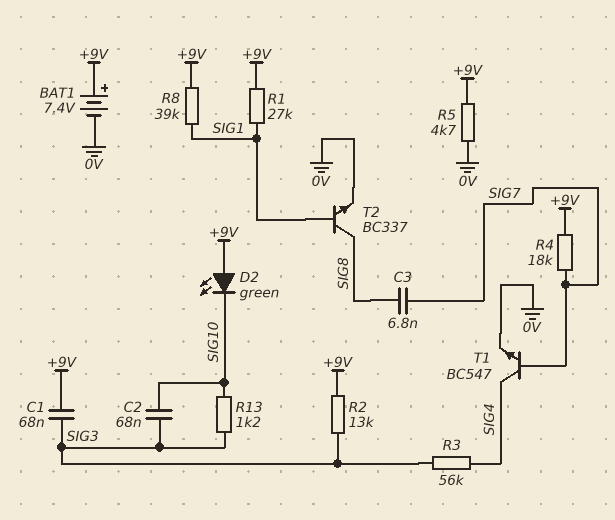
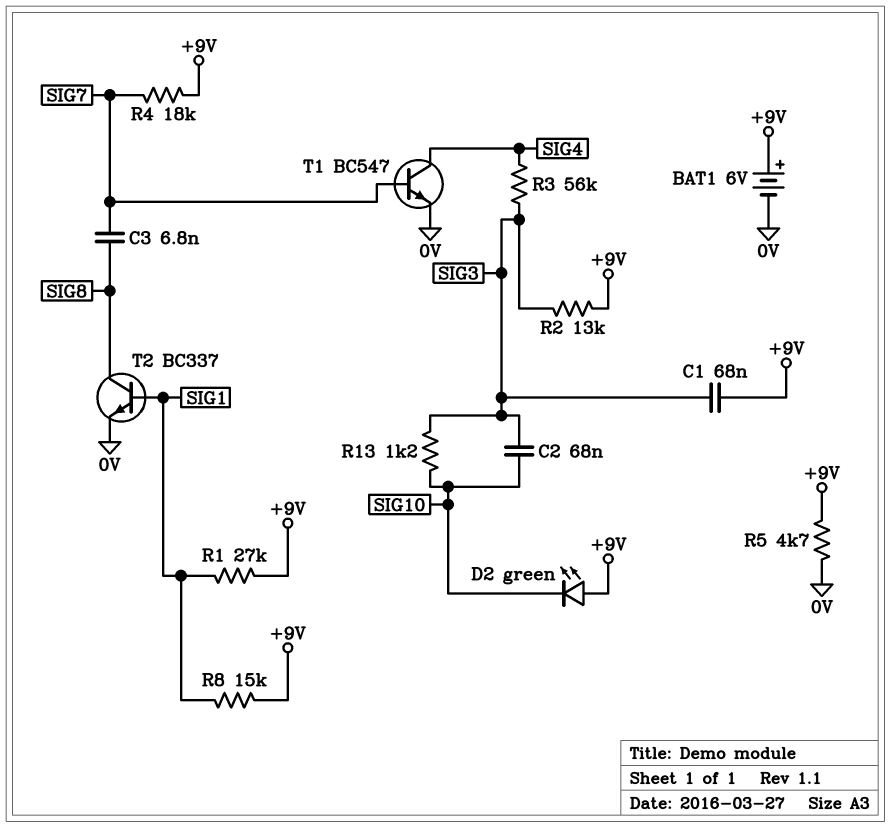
BAT1: 7.4V (plus +9V, minus 0V) -> 6V (plus +9V, minus 0V)
R8: 39k (+9V, SIG1) -> 15k (+9V, SIG1)

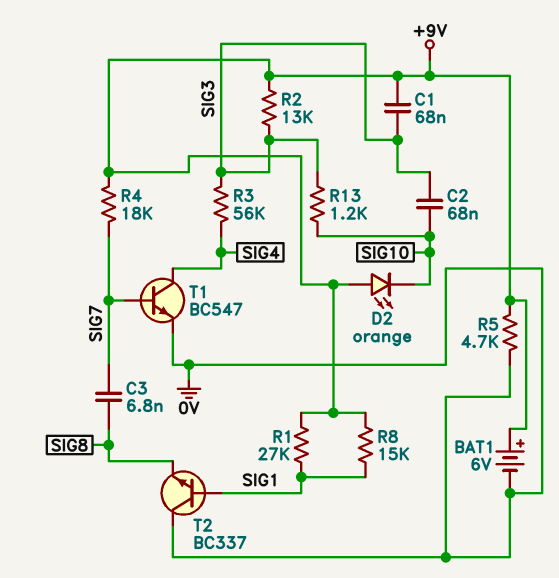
D2: LED green (A +9V, K SIG10) -> LED orange (A +9V, K SIG10)
T2: NPN BC337 (B SIG1, C SIG8, E 0V) -> NPN BC337 (B SIG1, C 0V, E SIG8)

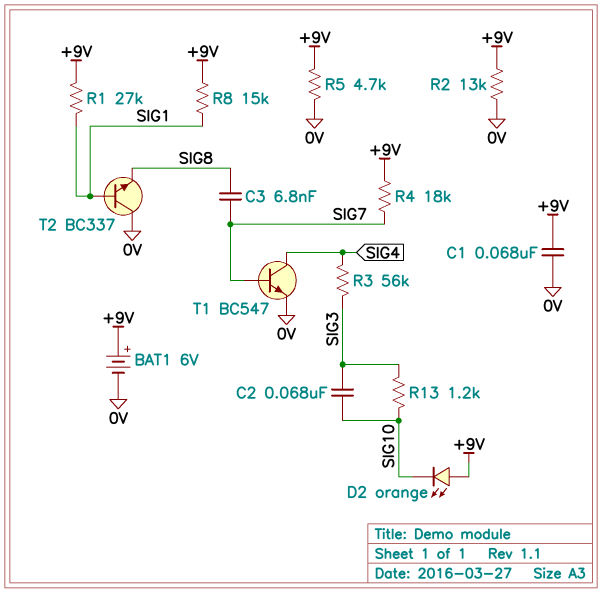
C1: 68nF (+9V, SIG3) -> 68nF (+9V, 0V)
R2: 13k (+9V, SIG3) -> 13k (+9V, 0V)

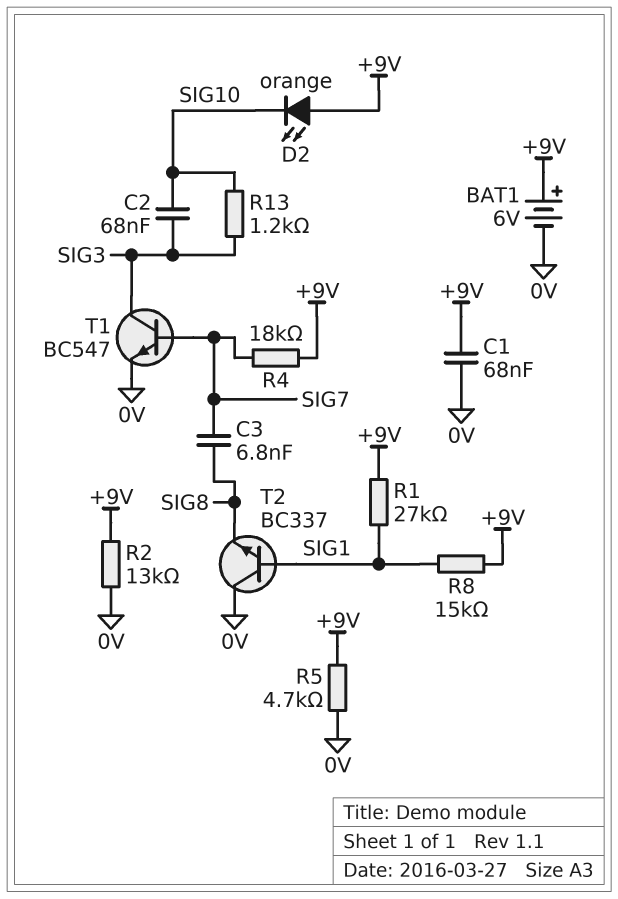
R3: 56k (SIG3, SIG4) -> none
T1: NPN BC547 (B SIG7, C SIG4, E 0V) -> NPN BC547 (B SIG7, C SIG3, E 0V)

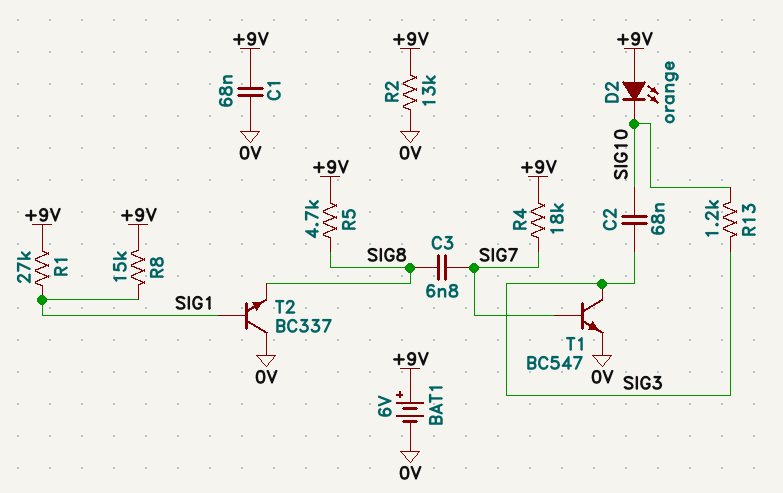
R5: 4.7k (+9V, 0V) -> 4.7k (+9V, SIG8)

